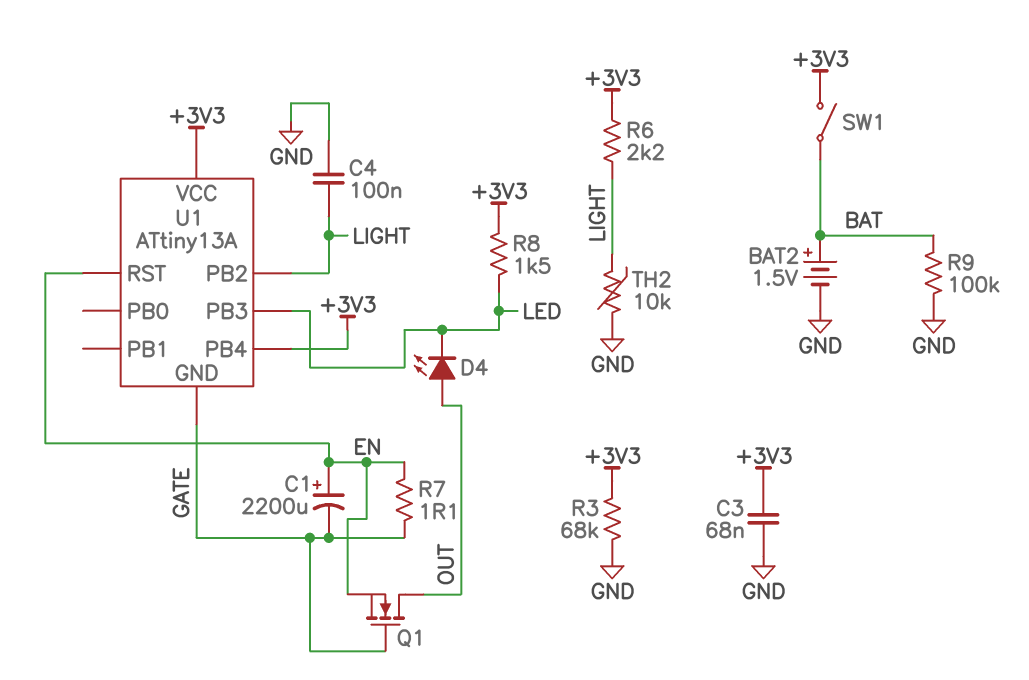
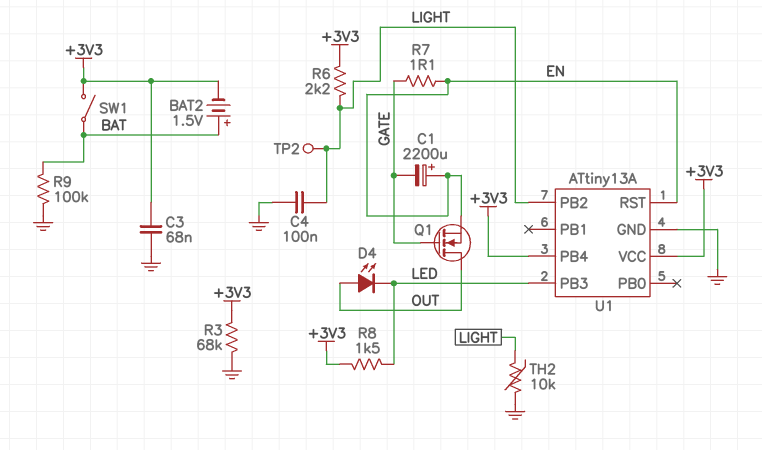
BAT2: 1.5V (plus BAT, minus GND) -> 1.5V (plus BAT, minus +3V3)
TP2: none -> test point (LIGHT)
U1 pin GND: GATE -> GND

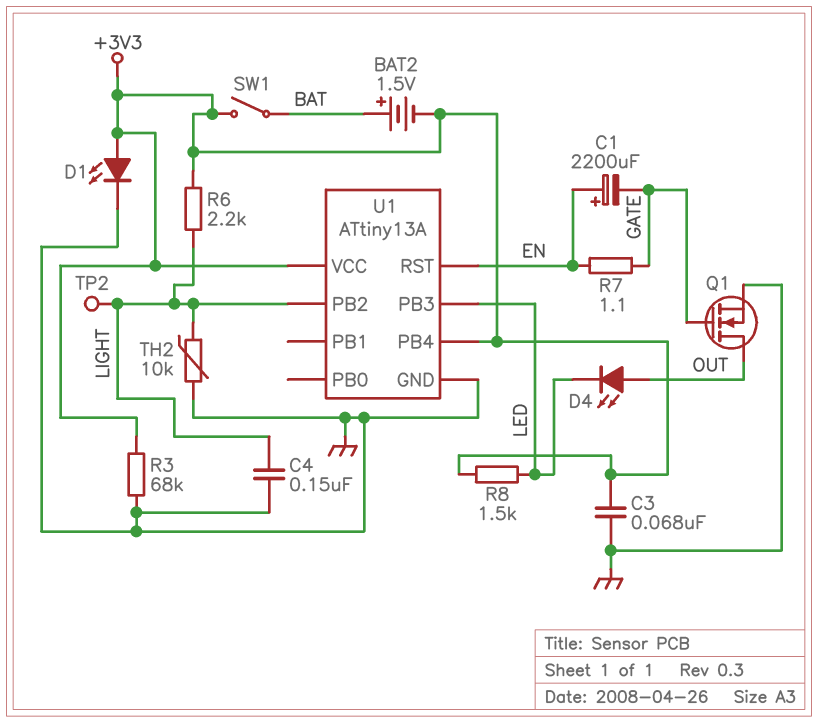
C4: 100nF (GND, LIGHT) -> 150nF (GND, LIGHT)
D1: none -> LED (A +3V3, K GND)
Q1: NMOS (G GATE, D OUT, S EN) -> NMOS (G GATE, D OUT, S GND)
R9: 100k (BAT, GND) -> none

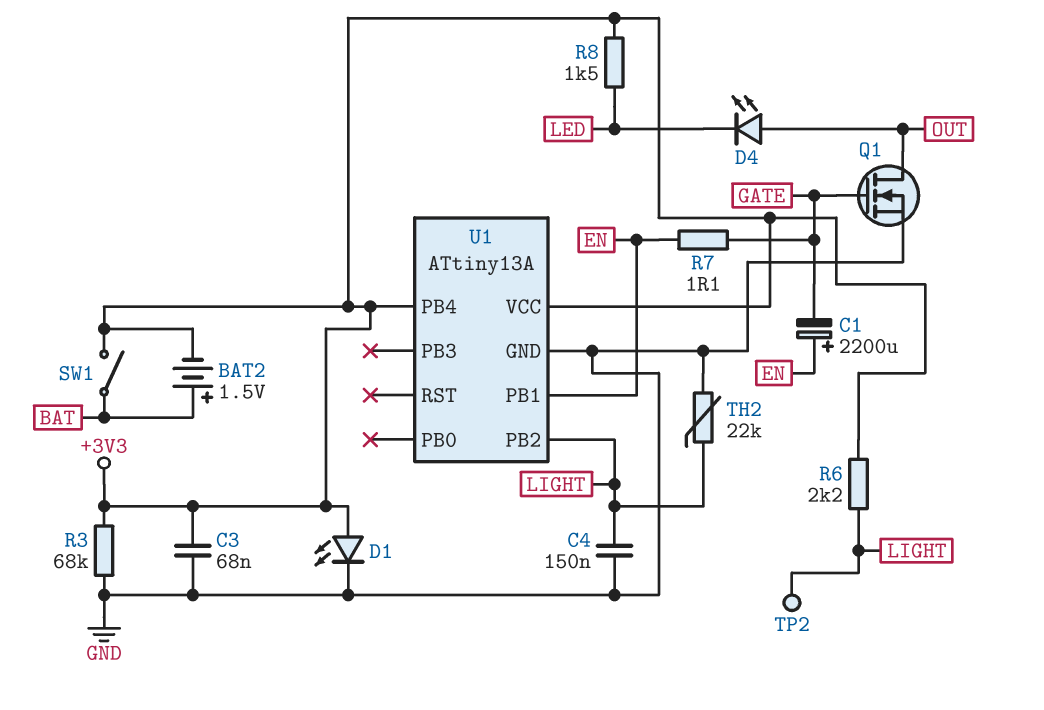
TH2: 10k (GND, LIGHT) -> 22k (GND, LIGHT)
U1 pin PB1: none -> EN
U1 pin PB3: LED -> none
U1 pin RST: EN -> none

